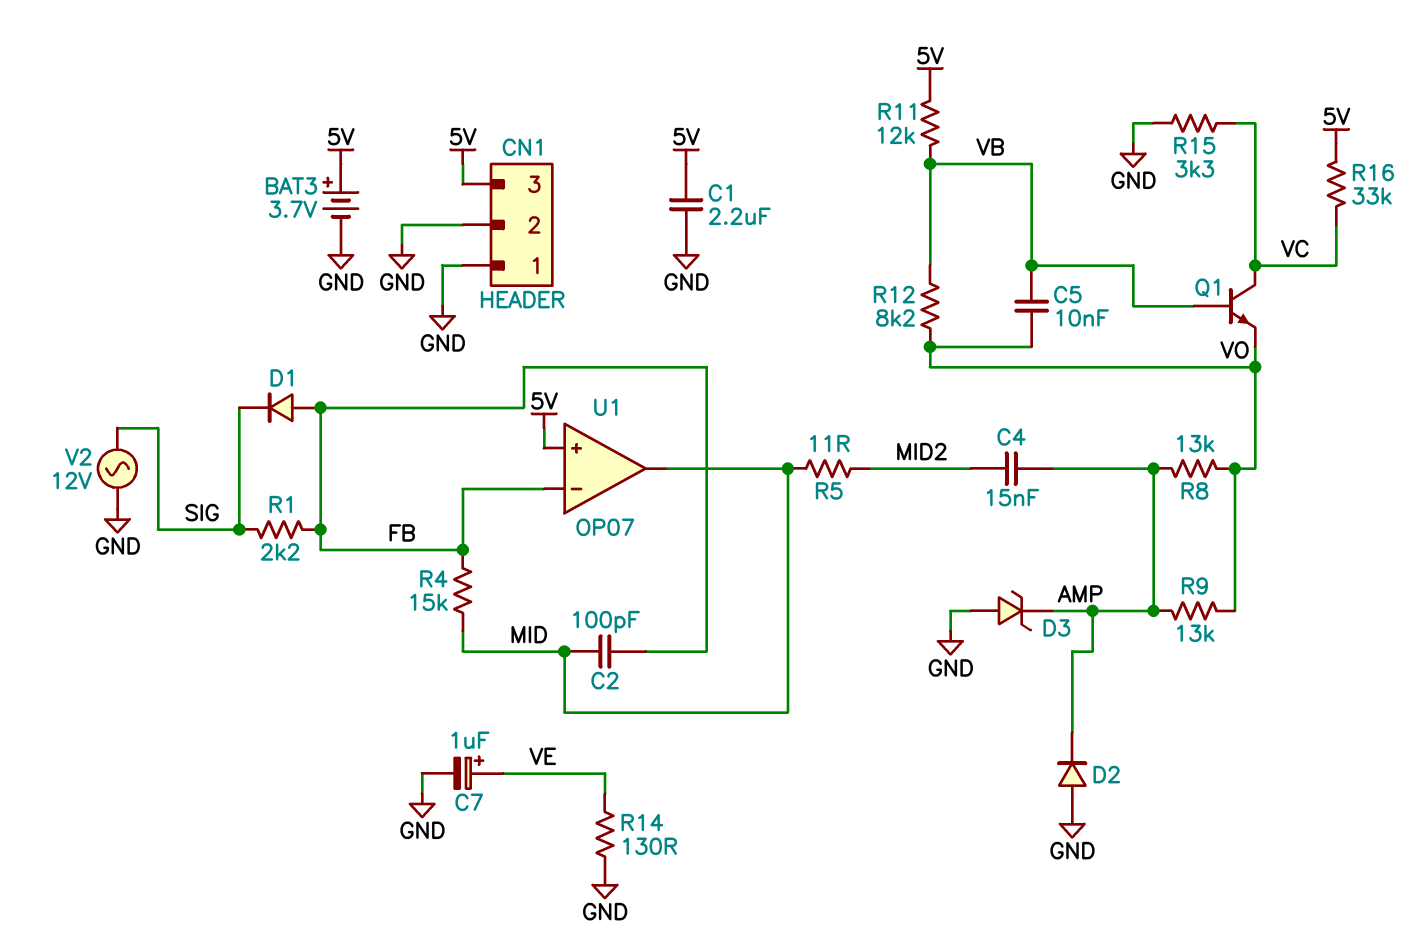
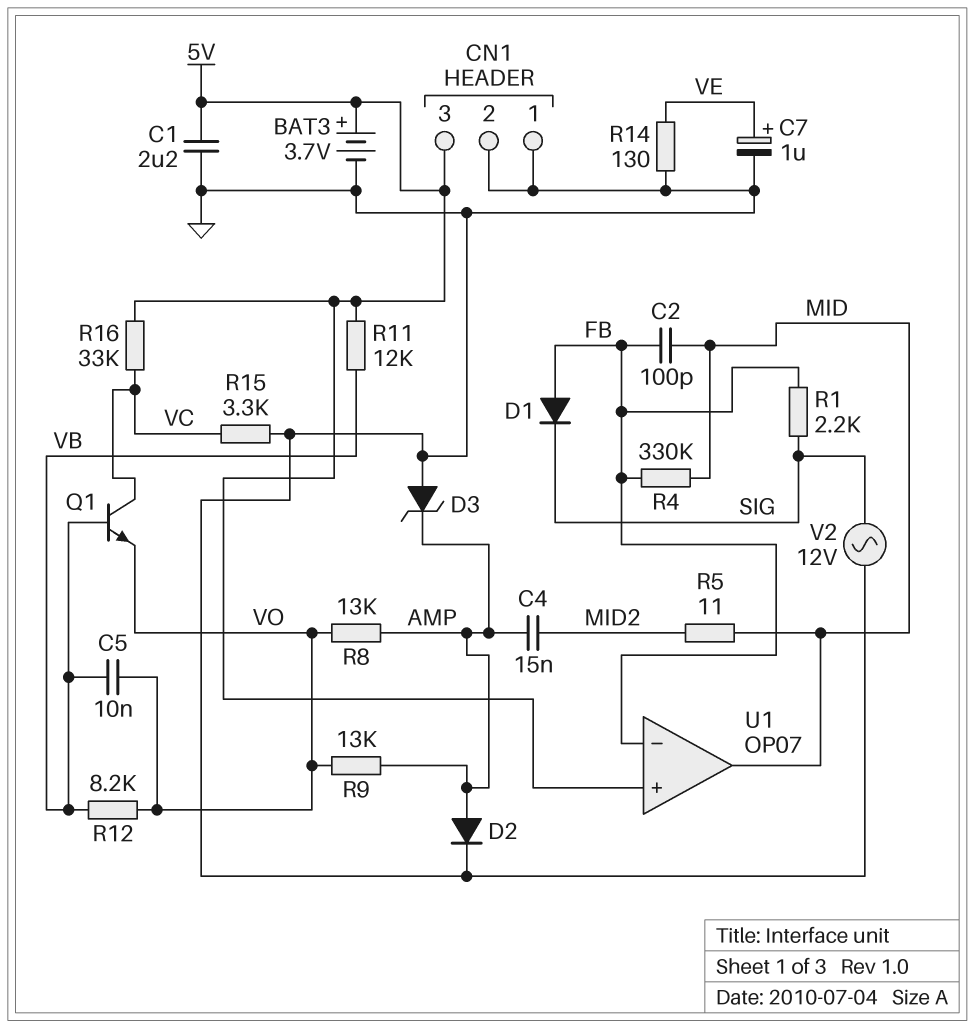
D2: diode (A GND, K AMP) -> diode (A AMP, K GND)
R4: 15k (FB, MID) -> 330k (FB, MID)

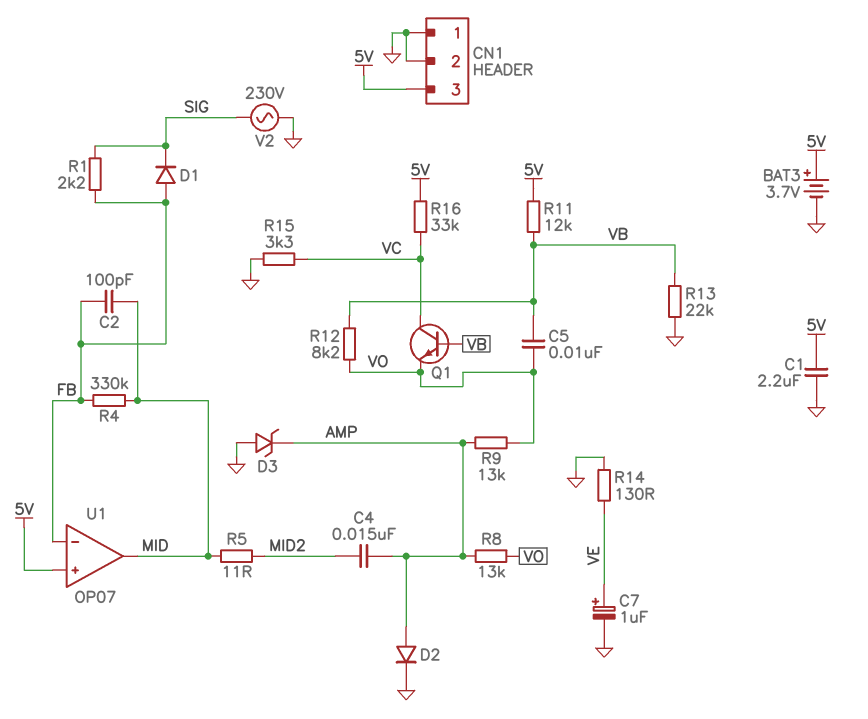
R13: none -> 22k (GND, VB)
V2: AC 12V (GND, SIG) -> AC 230V (GND, SIG)

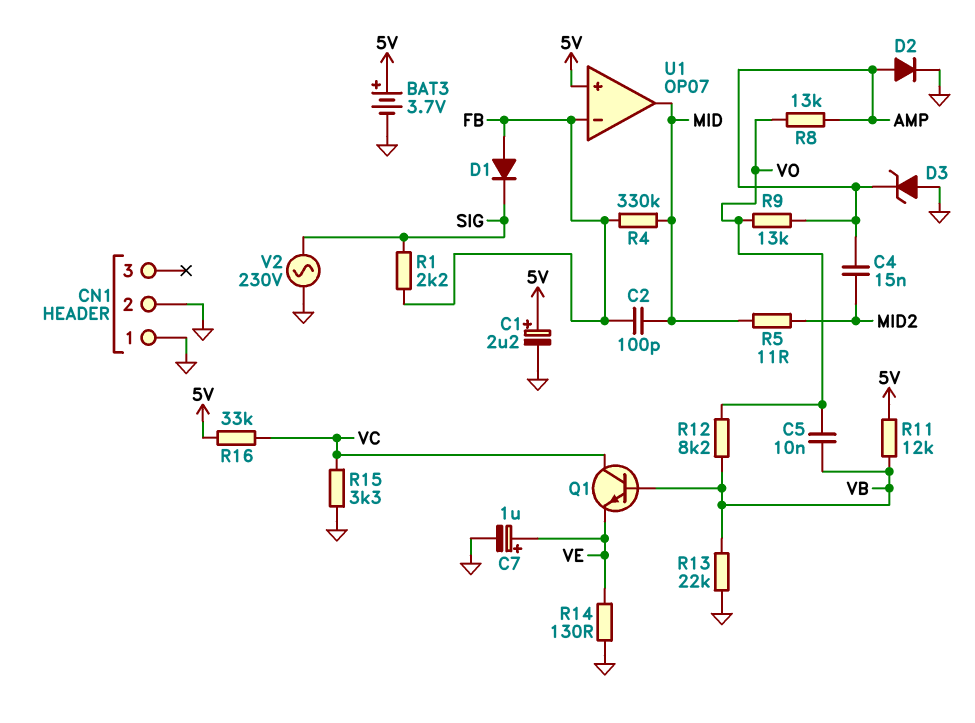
C1: 2.2uF (5V, GND) -> 2.2uF (plus 5V, minus GND)
CN1 pin 3: 5V -> none
Q1: NPN (B VB, C VC, E VO) -> NPN (B VB, C VC, E VE)

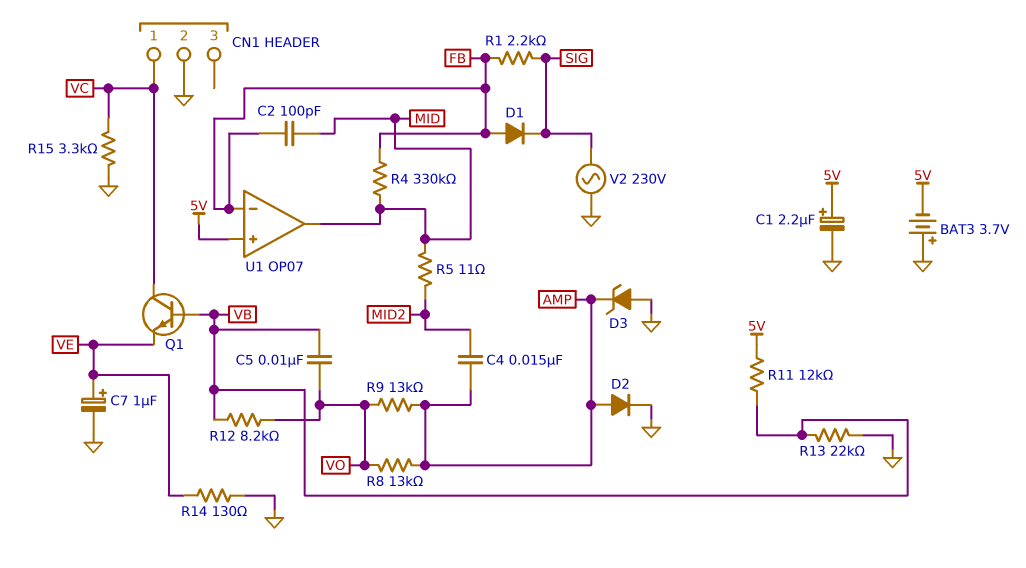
BAT3: 3.7V (plus 5V, minus GND) -> 3.7V (plus GND, minus 5V)
CN1 pin 1: GND -> VC
R16: 33k (5V, VC) -> none

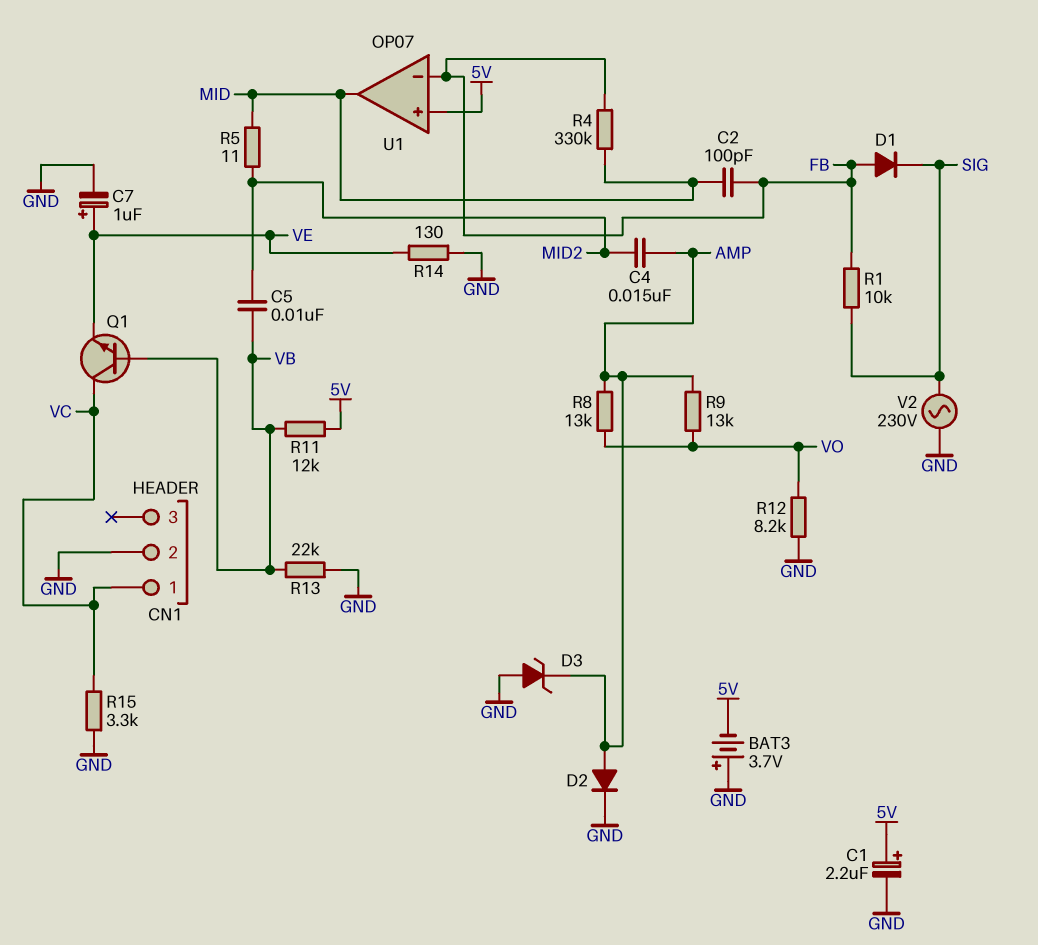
C5: 10nF (VB, VO) -> 10nF (MID2, VB)
R1: 2.2k (FB, SIG) -> 10k (FB, SIG)
R12: 8.2k (VB, VO) -> 8.2k (GND, VO)

